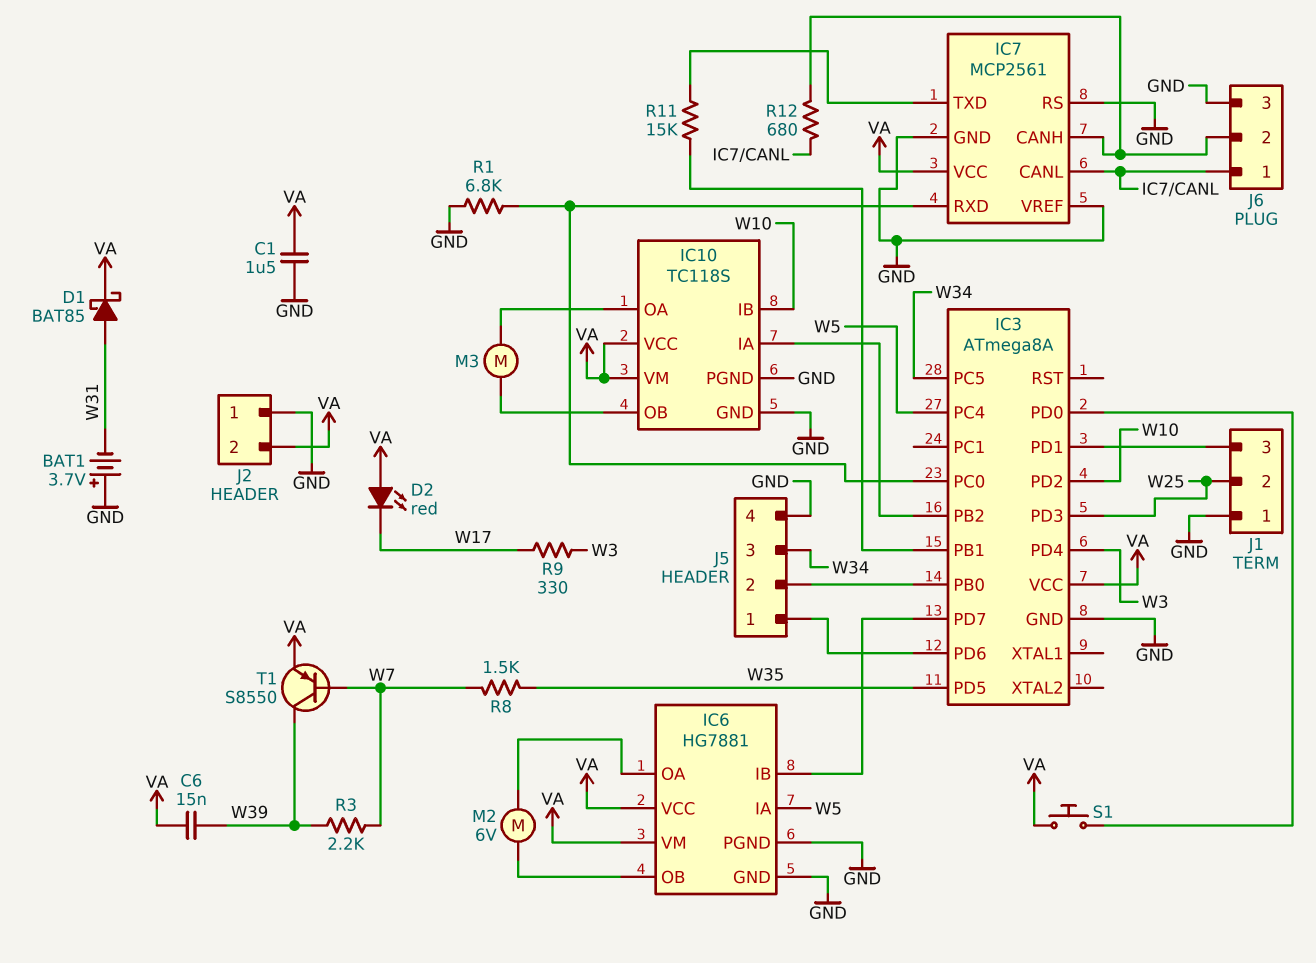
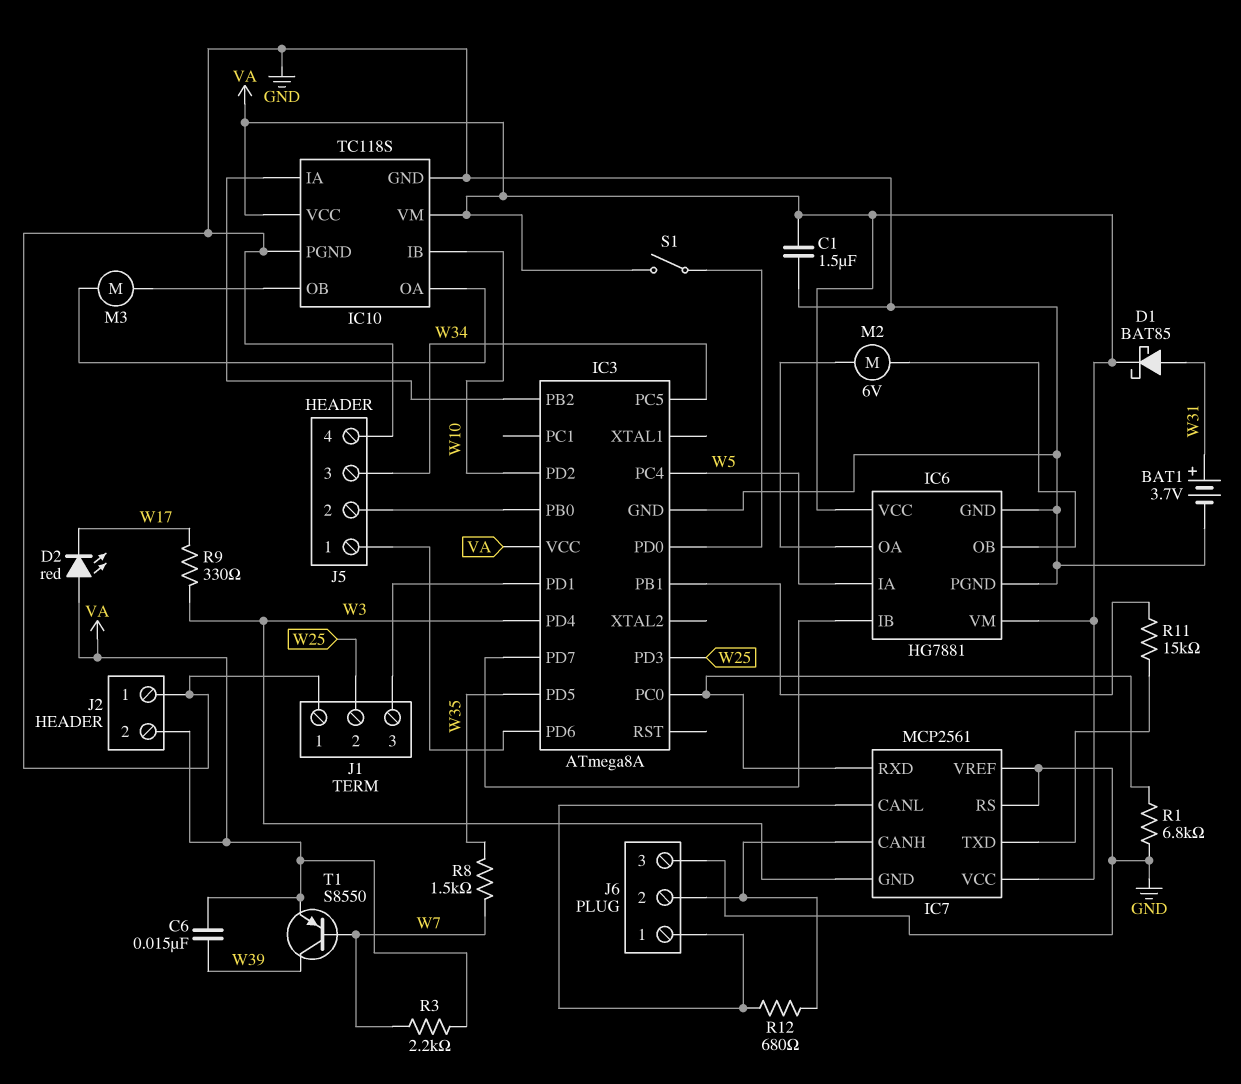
BAT1: 3.7V (plus GND, minus W31) -> 3.7V (plus W31, minus GND)
IC7 pin GND: GND -> W3
R3: 2.2k (W7, W39) -> 2.2k (VA, W7)
S1: button (IC3/PD0, VA) -> switch (IC3/PD0, VA)

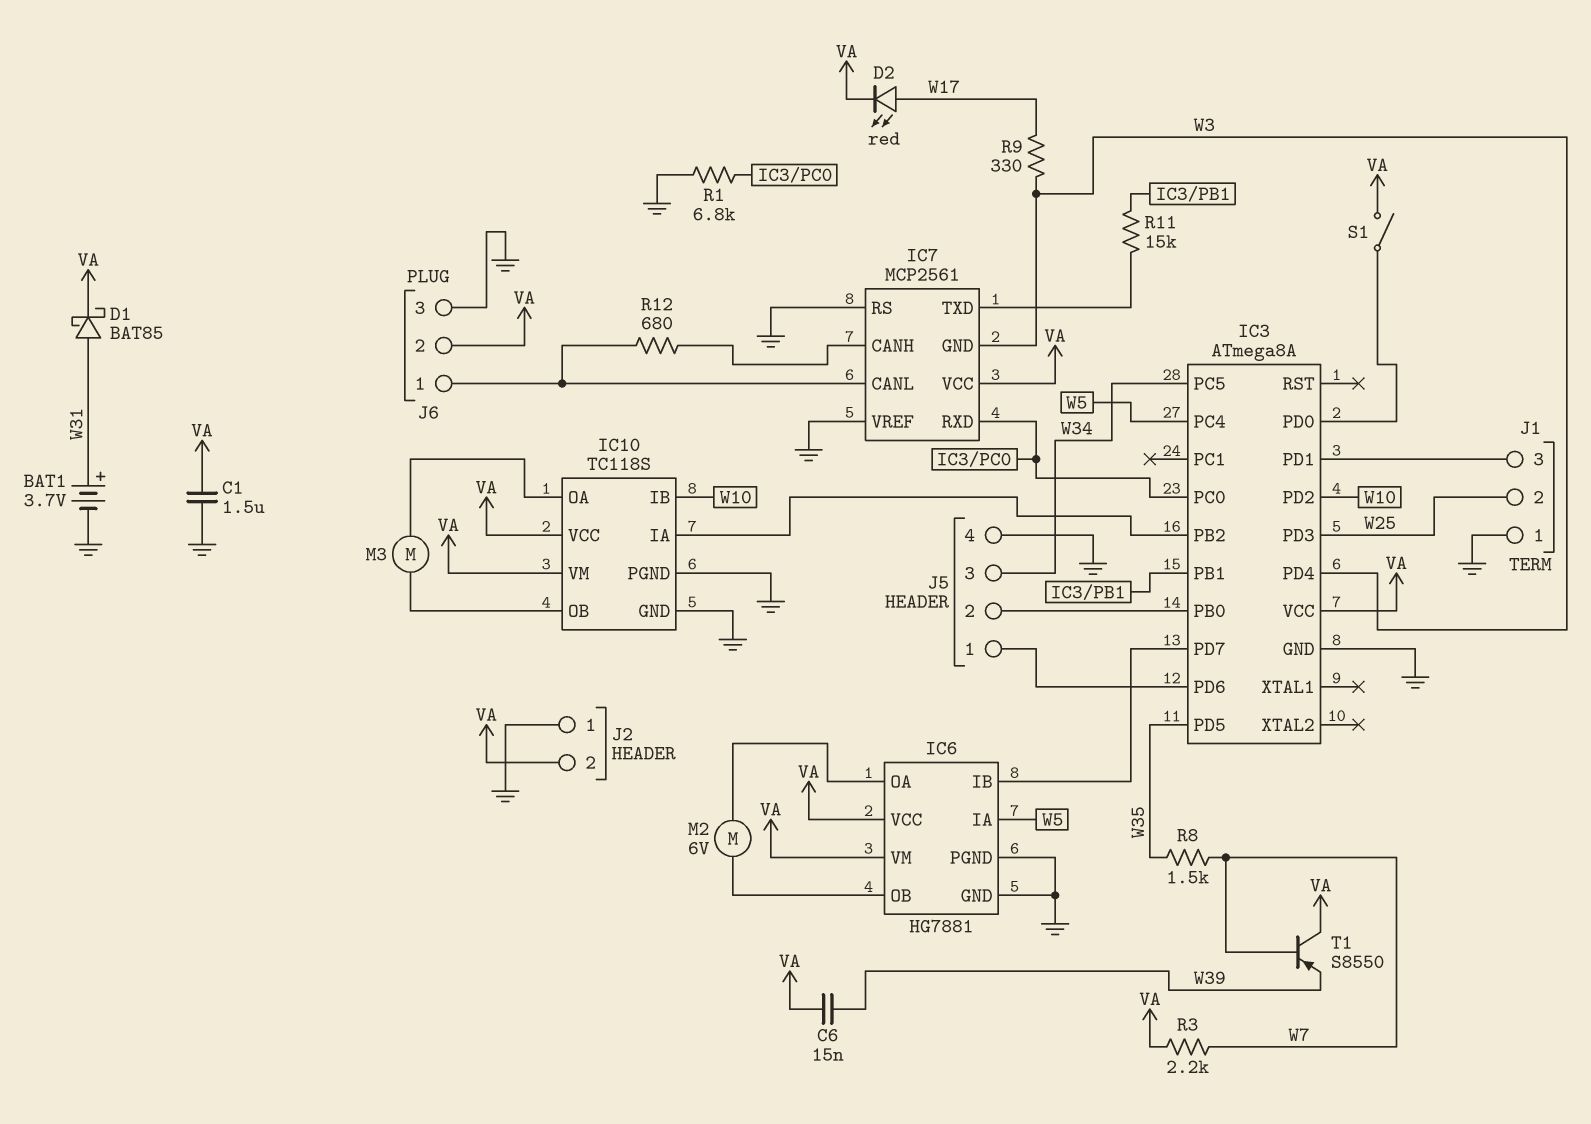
D2: LED red (A VA, K W17) -> LED red (A W17, K VA)
J6 pin 2: IC7/CANH -> VA
T1: PNP S8550 (B W7, C W39, E VA) -> PNP S8550 (B W7, C VA, E W39)

